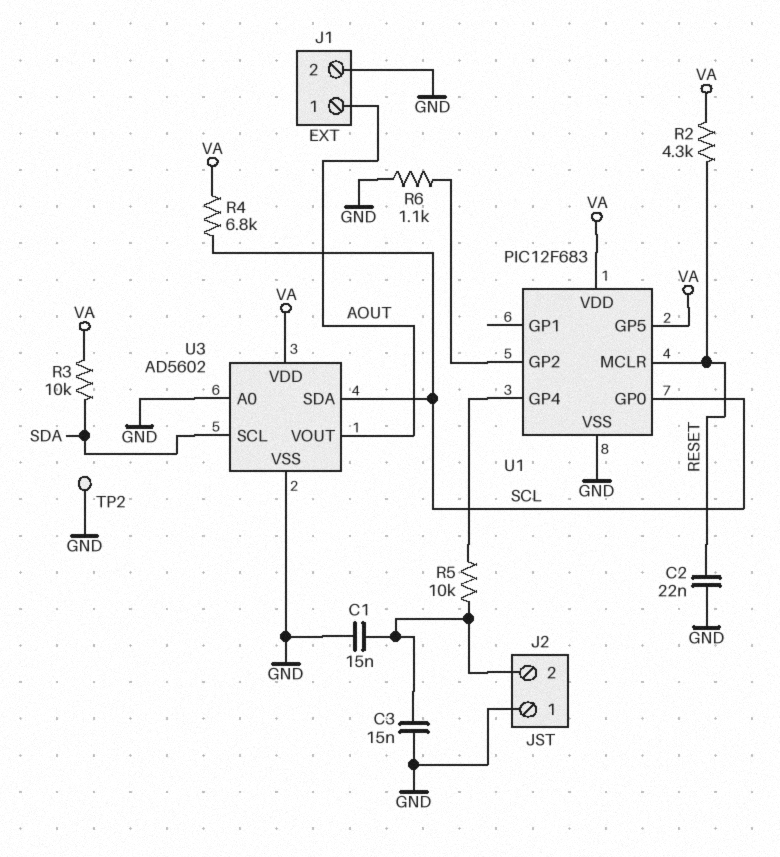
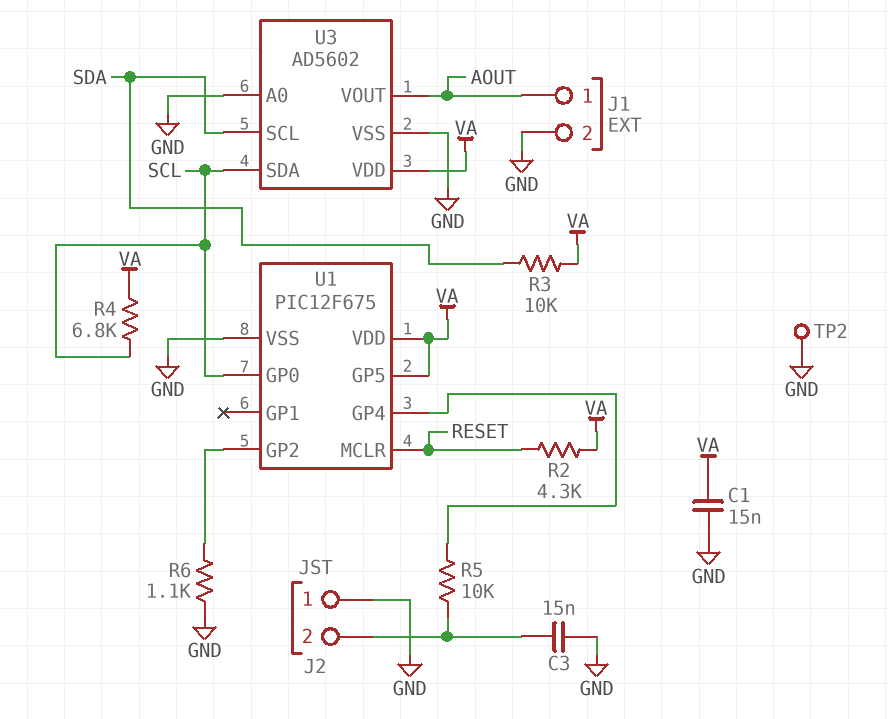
C1: 15nF (GND, J2/2) -> 15nF (GND, VA)
C2: 22nF (GND, RESET) -> none
U1: PIC12F683 -> PIC12F675

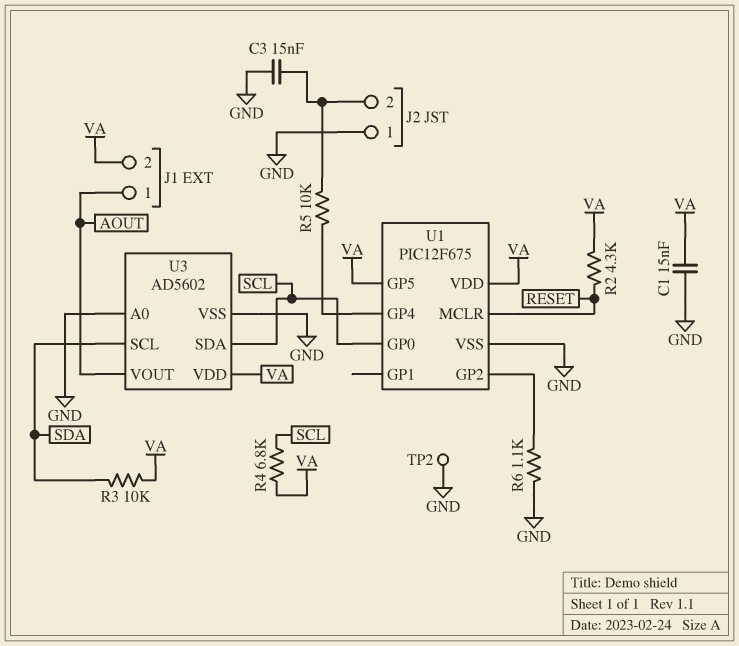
J1 pin 2: GND -> VA

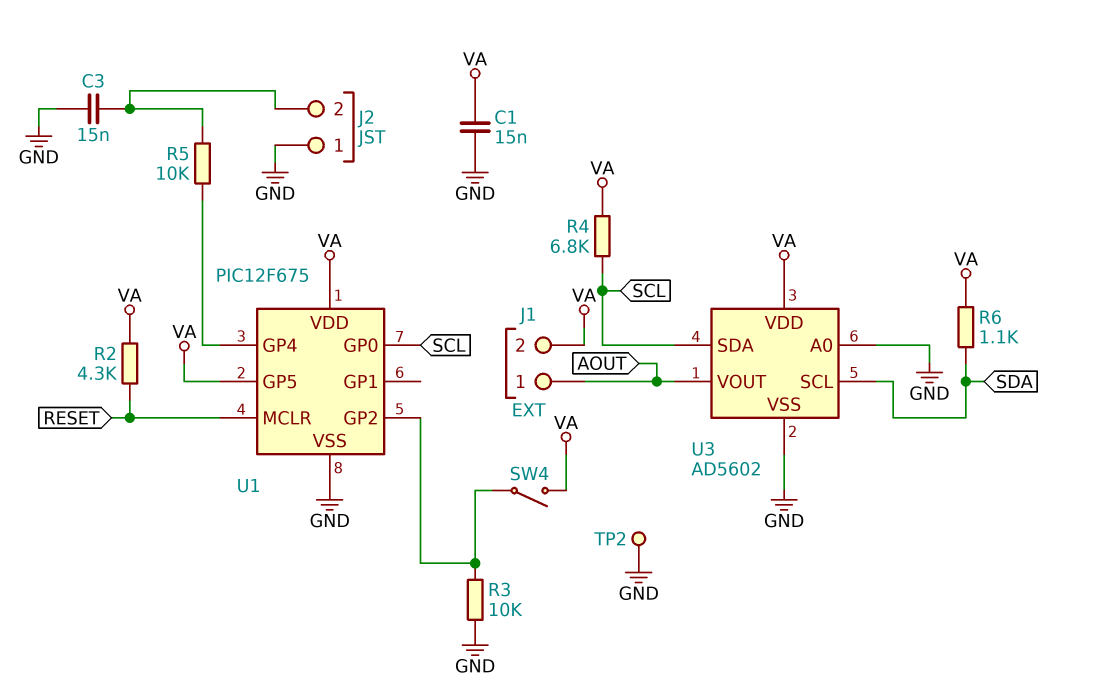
R3: 10k (SDA, VA) -> 10k (GND, U1/GP2)
R6: 1.1k (GND, U1/GP2) -> 1.1k (SDA, VA)
SW4: none -> switch (U1/GP2, VA)

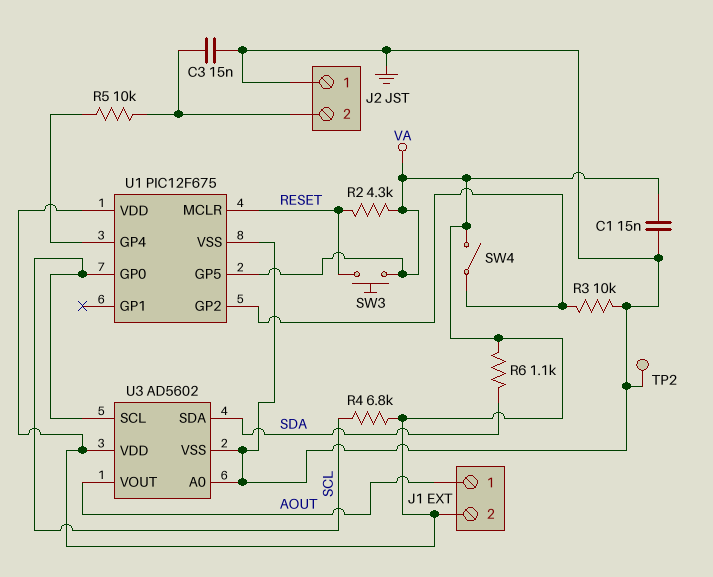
SW3: none -> button (RESET, VA)
U3 pin SCL: SDA -> SCL
U3 pin SDA: SCL -> SDA

